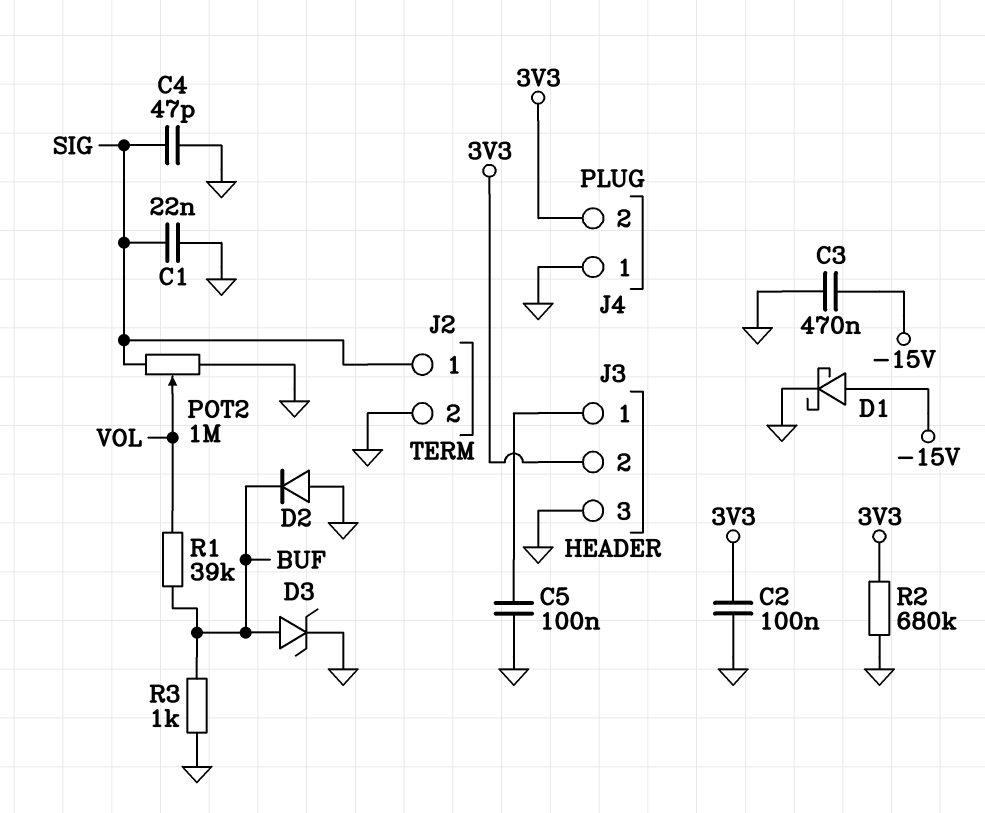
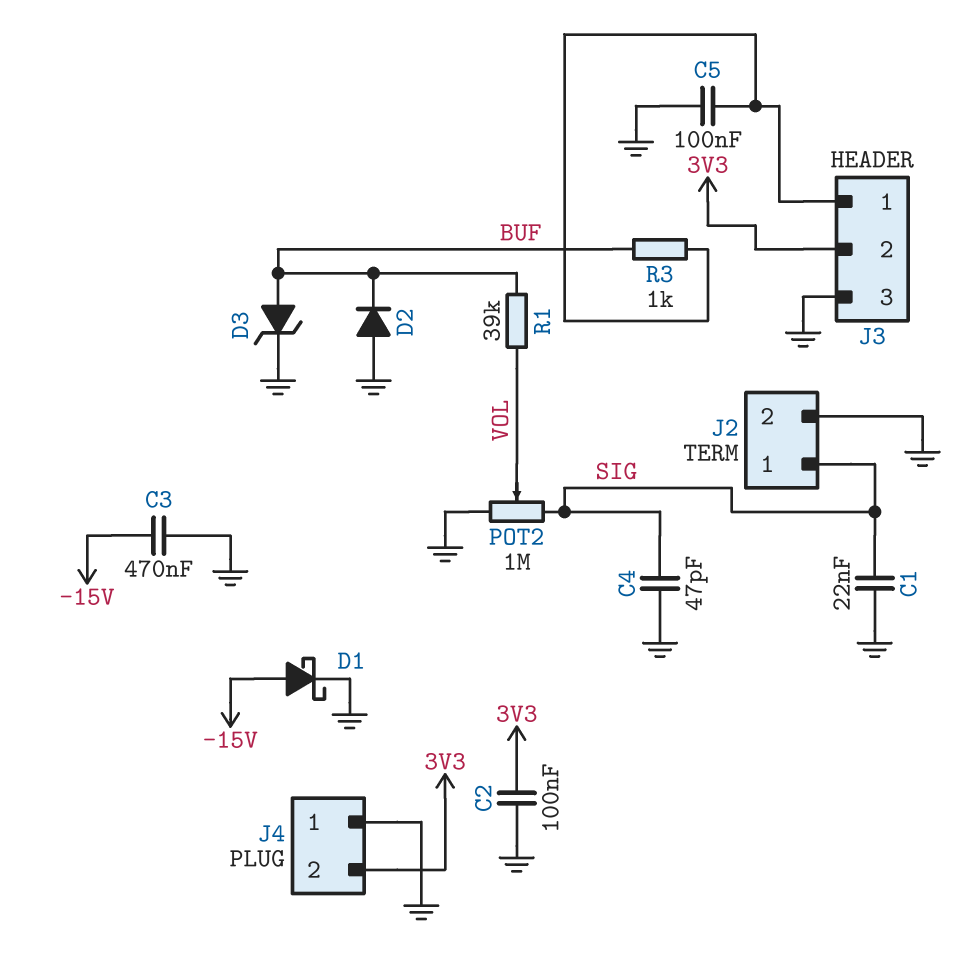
R2: 680k (3V3, GND) -> none
R3: 1k (BUF, GND) -> 1k (BUF, J3/1)

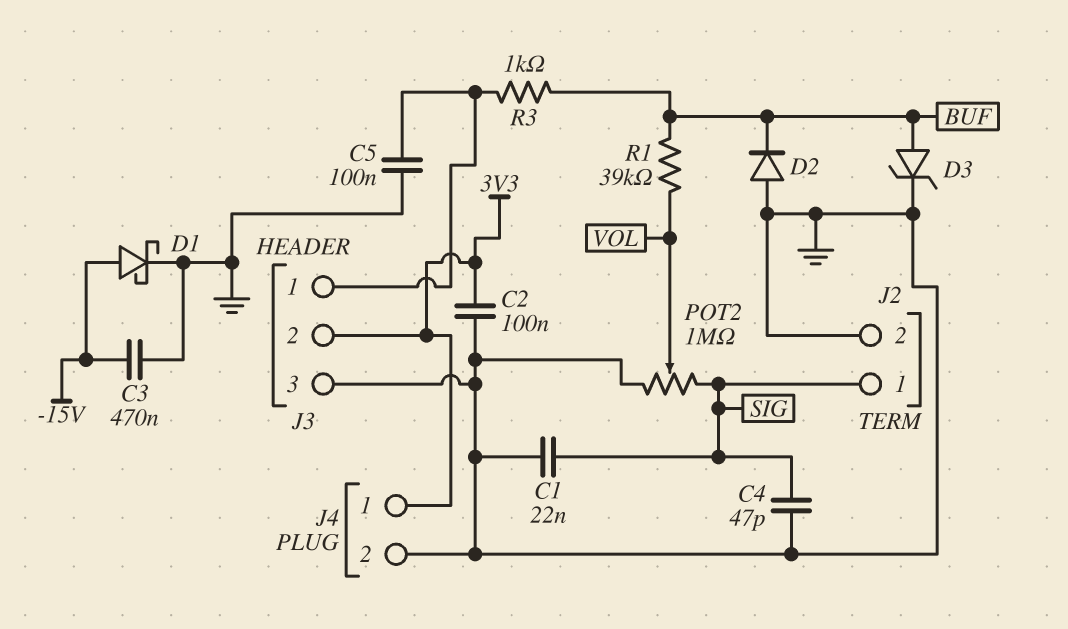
J4 pin 1: GND -> 3V3
J4 pin 2: 3V3 -> GND

